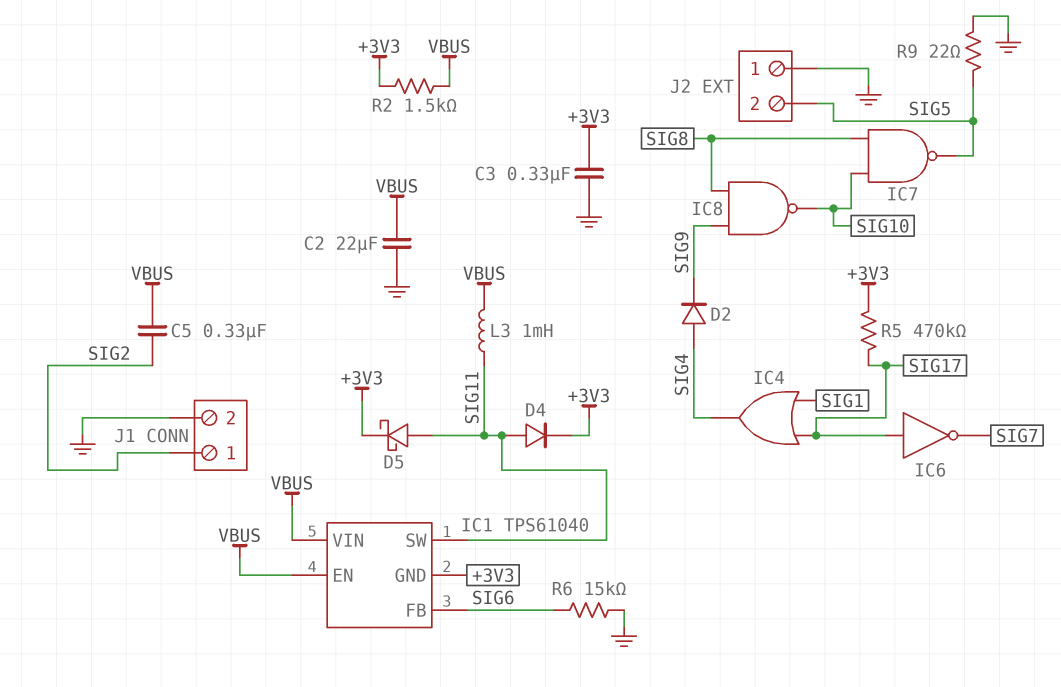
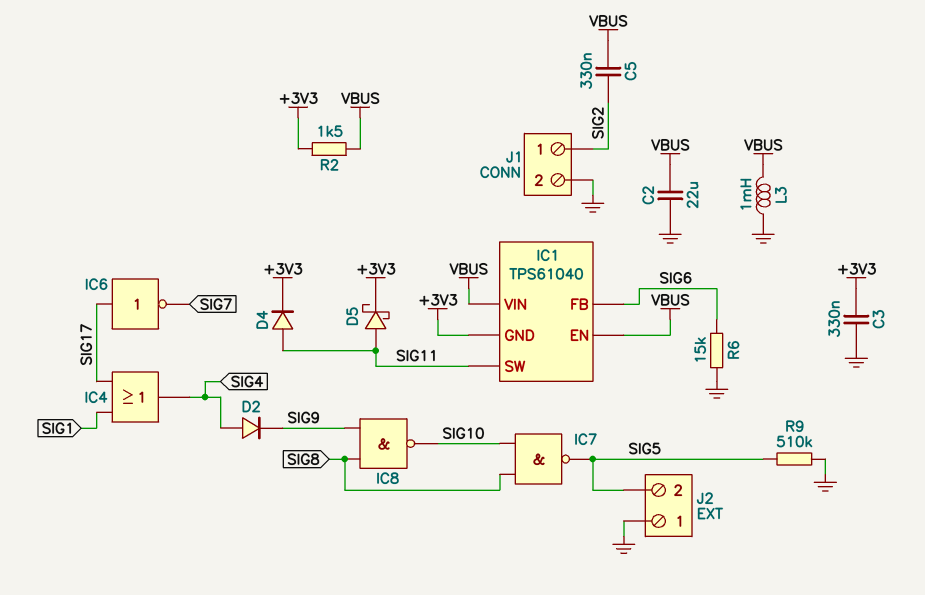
L3: 1mH (SIG11, VBUS) -> 1mH (GND, VBUS)
R5: 470k (+3V3, SIG17) -> none
R9: 22 (GND, SIG5) -> 510k (GND, SIG5)

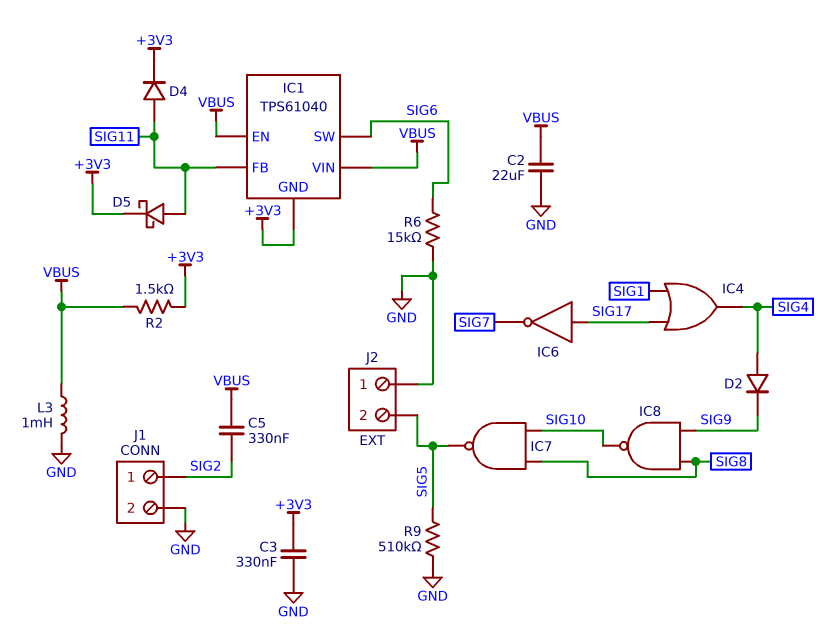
IC1 pin FB: SIG6 -> SIG11
IC1 pin SW: SIG11 -> SIG6

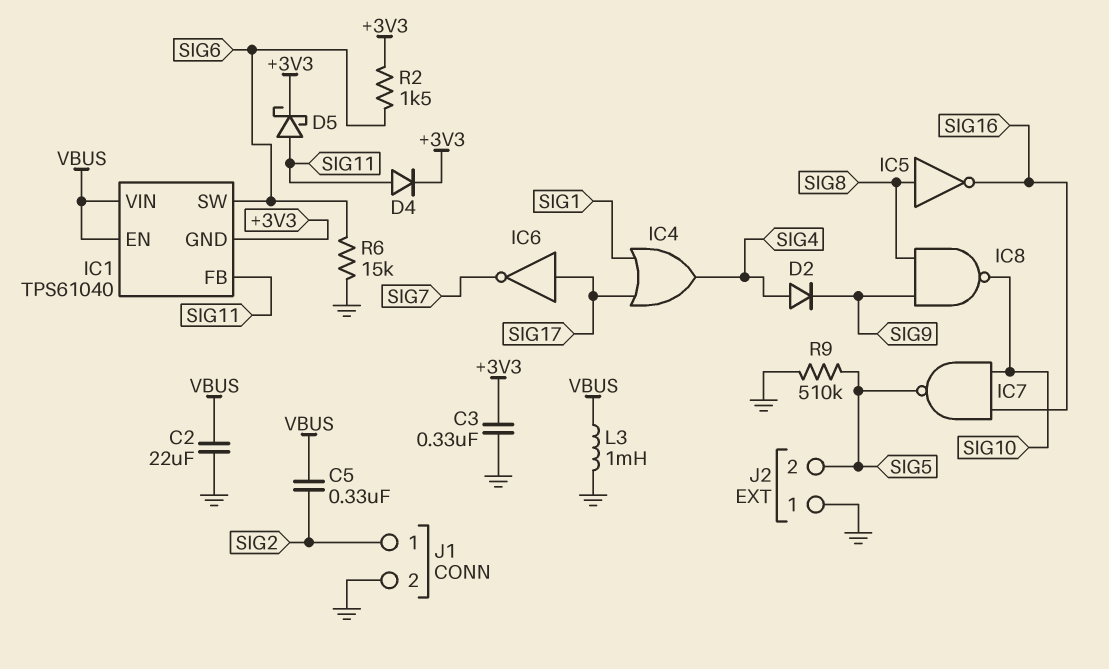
IC5: none -> NOT (in SIG8, out SIG16)
IC7: NAND (in SIG8, in SIG10, out SIG5) -> NAND (in SIG10, in SIG16, out SIG5)
R2: 1.5k (+3V3, VBUS) -> 1.5k (+3V3, SIG6)

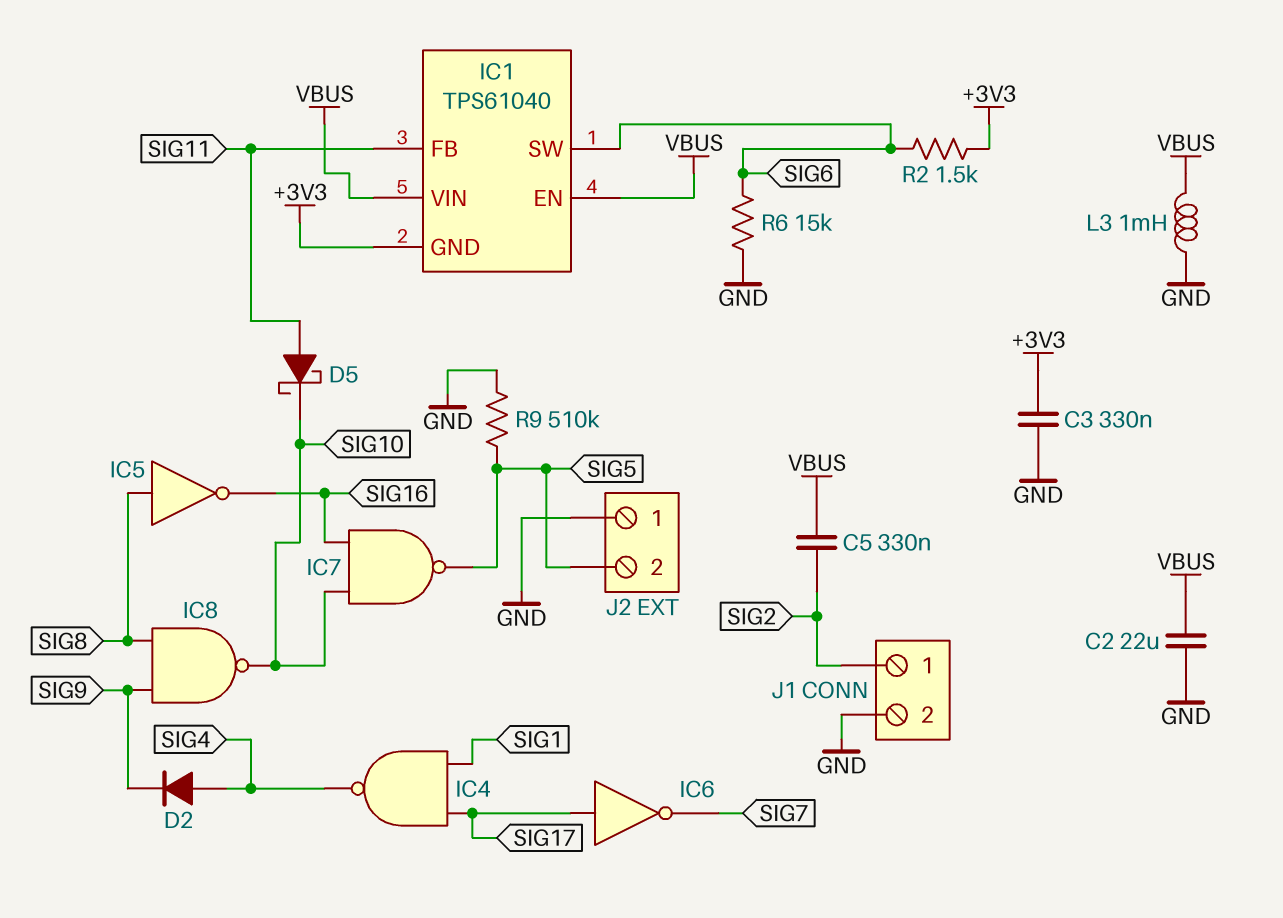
D4: diode (A SIG11, K +3V3) -> none
D5: schottky (A SIG11, K +3V3) -> schottky (A SIG11, K SIG10)
IC4: OR (in SIG1, in SIG17, out SIG4) -> NAND (in SIG1, in SIG17, out SIG4)

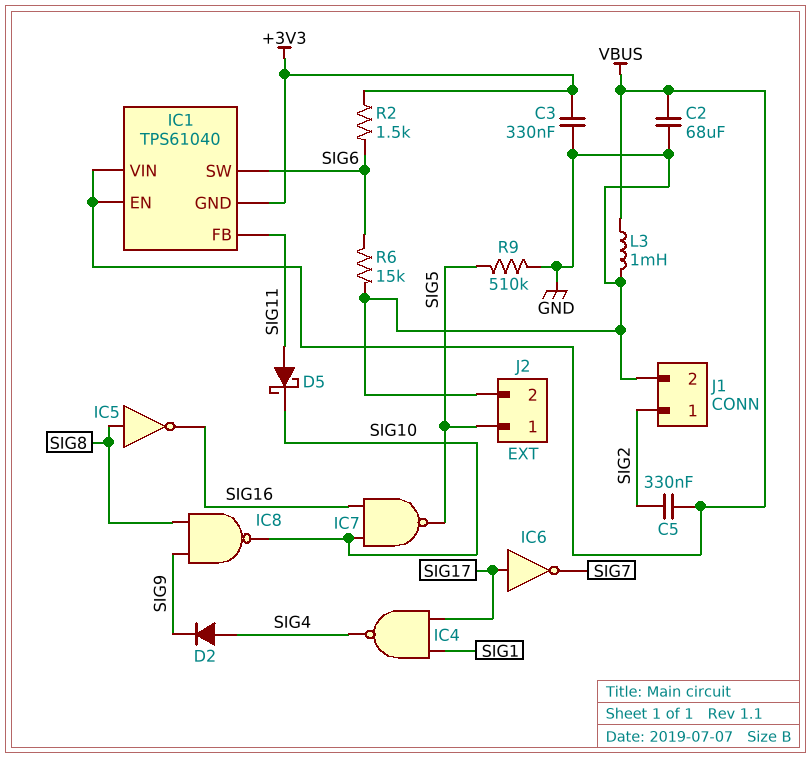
C2: 22uF (GND, VBUS) -> 68uF (GND, VBUS)
J2 pin 1: GND -> SIG5
J2 pin 2: SIG5 -> GND

